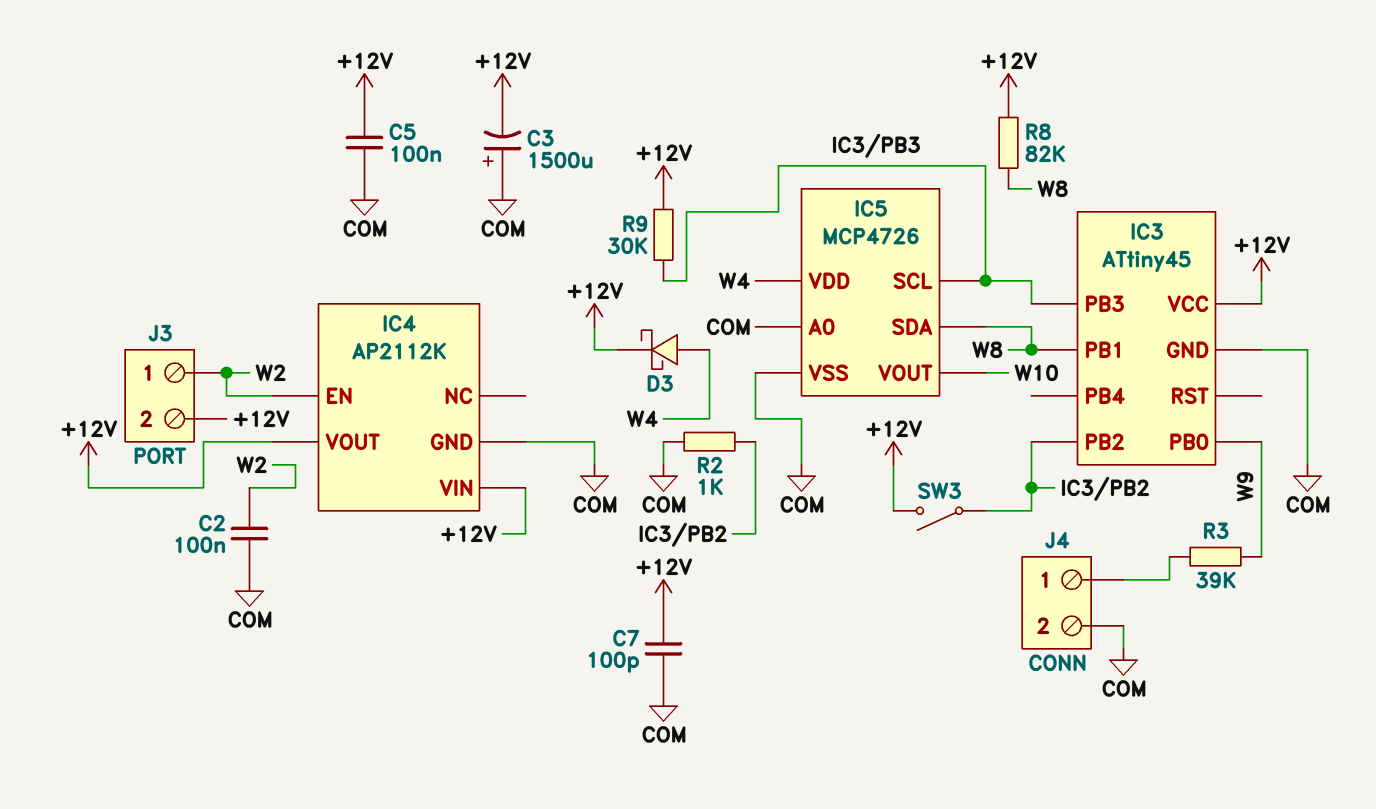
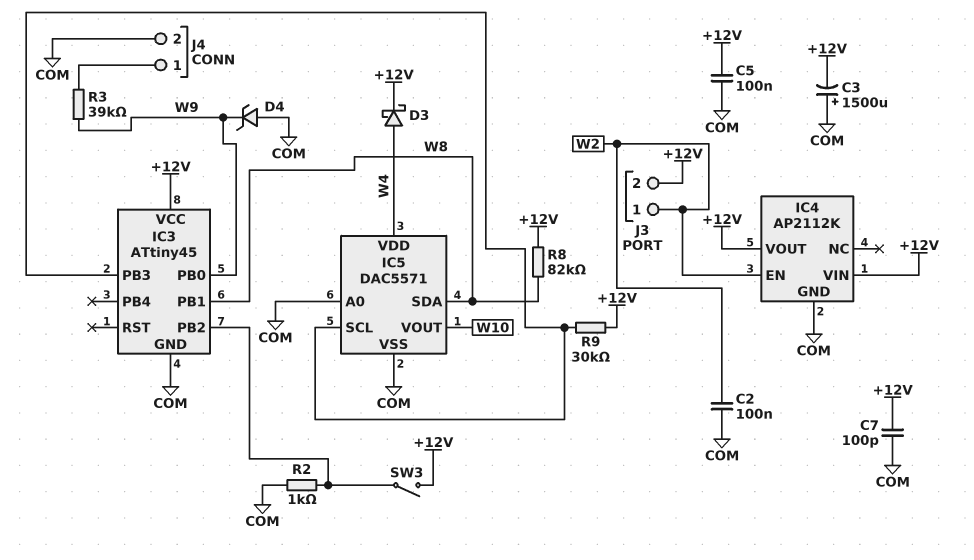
D4: none -> zener (A COM, K W9)
IC5: MCP4726 -> DAC5571

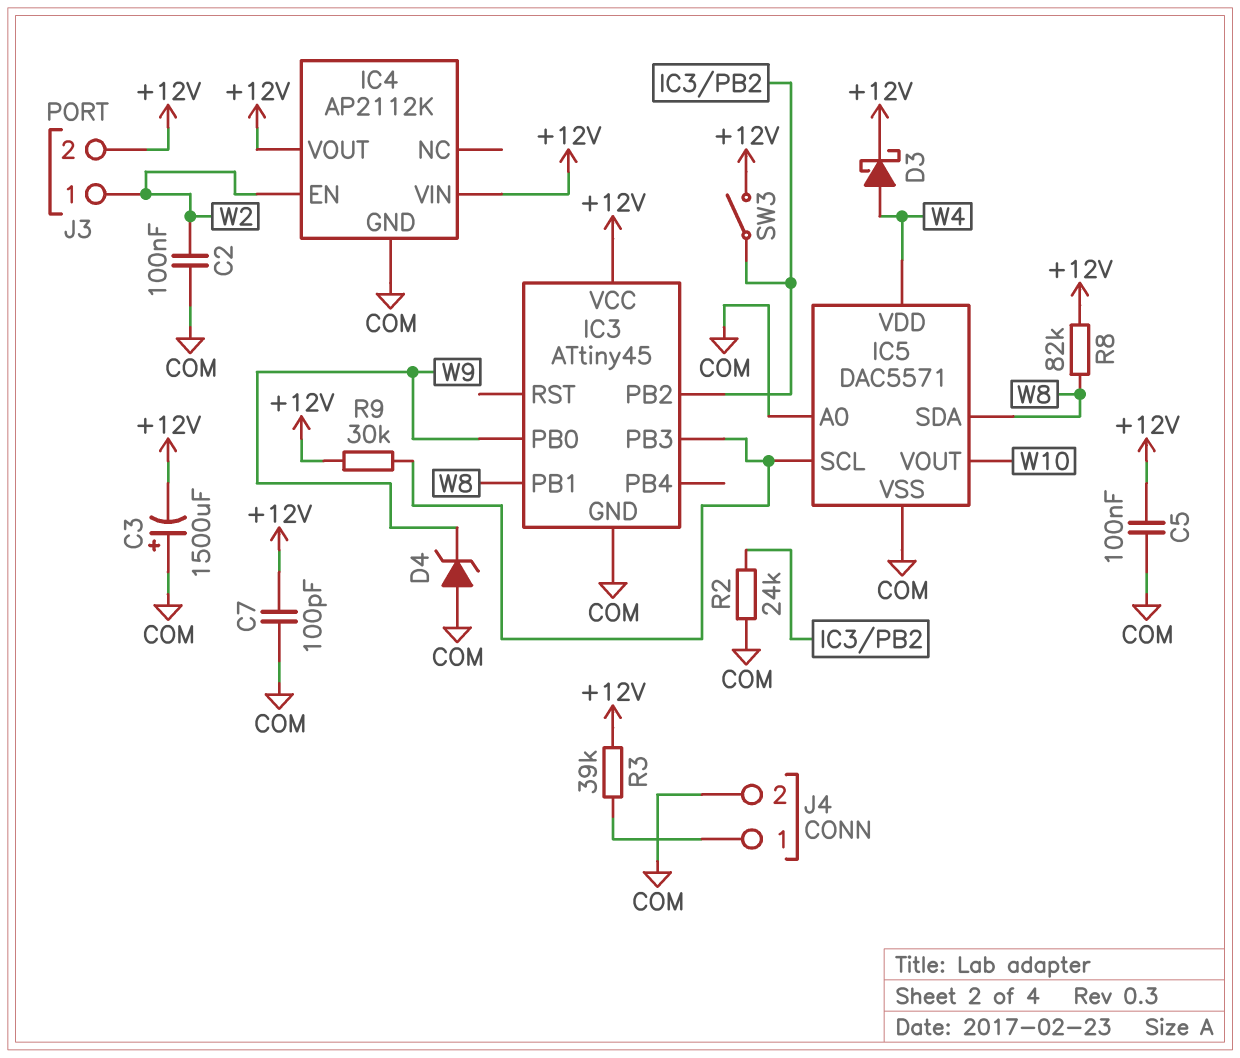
R2: 1k (COM, IC3/PB2) -> 24k (COM, IC3/PB2)
R3: 39k (J4/1, W9) -> 39k (+12V, J4/1)

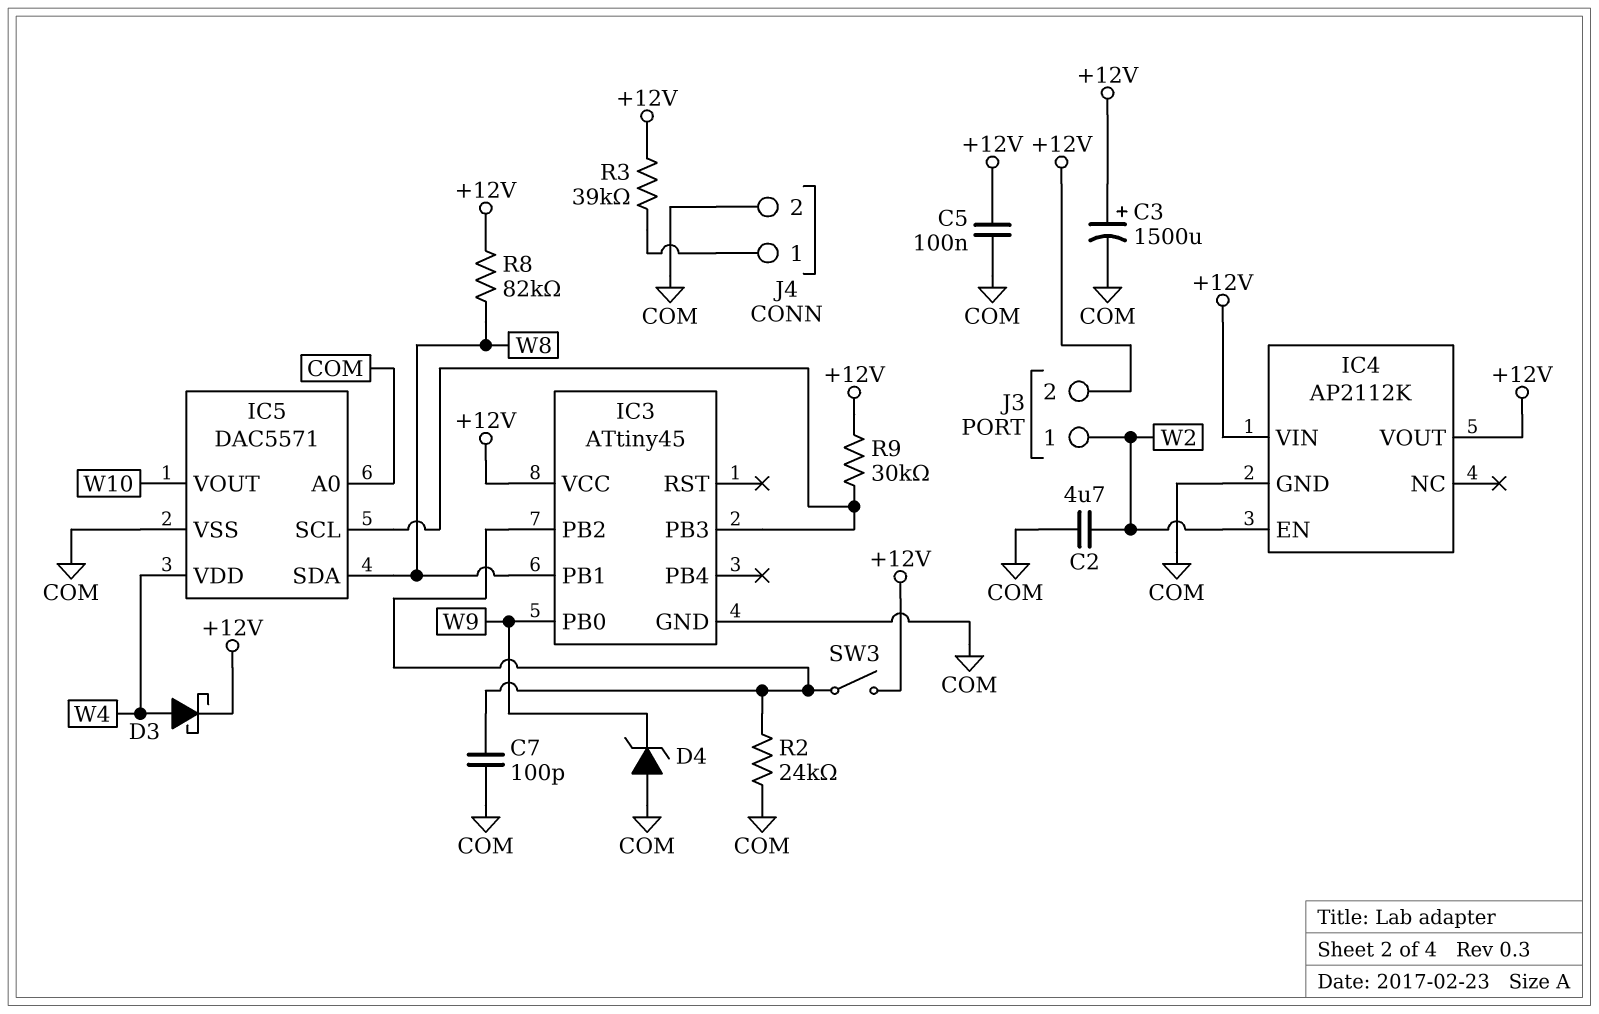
C2: 100nF (COM, W2) -> 4.7uF (COM, W2)
C3: 1500uF (plus COM, minus +12V) -> 1500uF (plus +12V, minus COM)
C7: 100pF (+12V, COM) -> 100pF (COM, IC3/PB2)

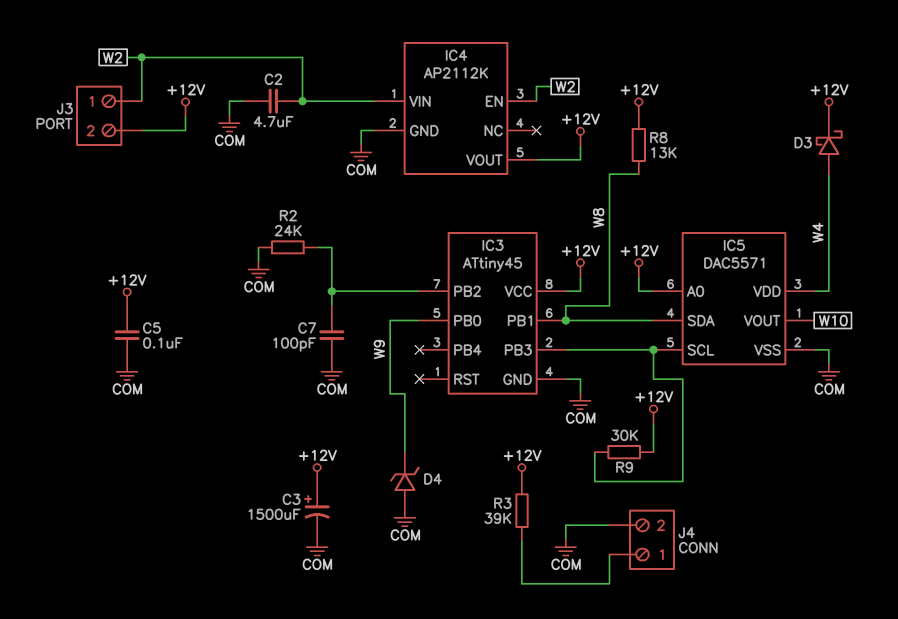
IC4 pin VIN: +12V -> W2
IC5 pin A0: COM -> +12V
R8: 82k (+12V, W8) -> 13k (+12V, W8)
SW3: switch (+12V, IC3/PB2) -> none

